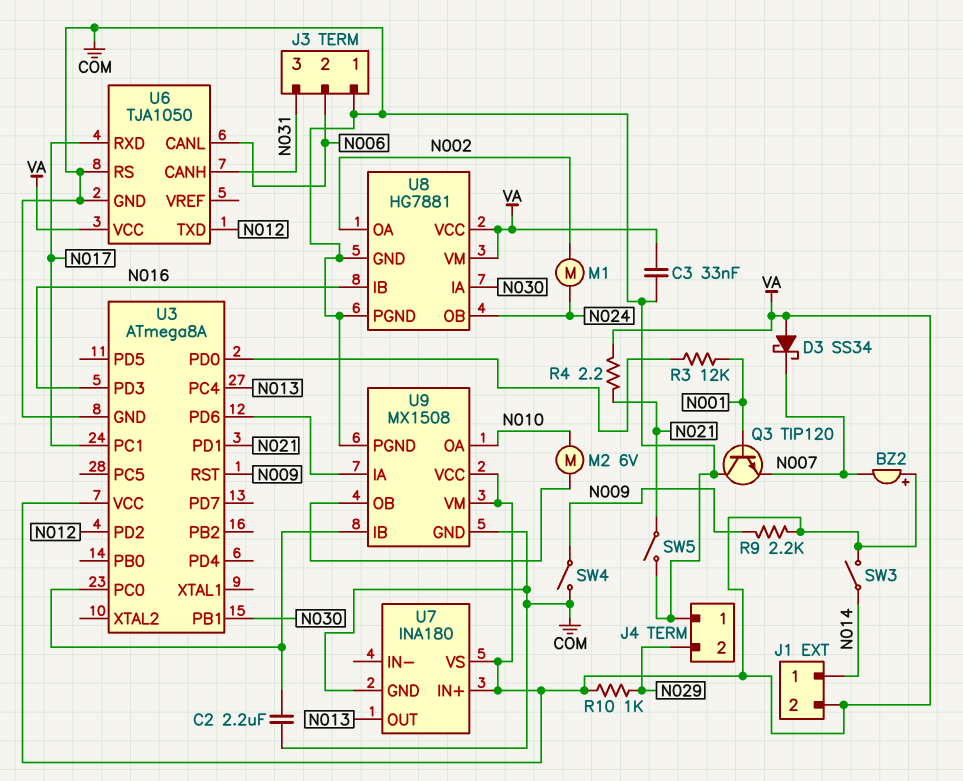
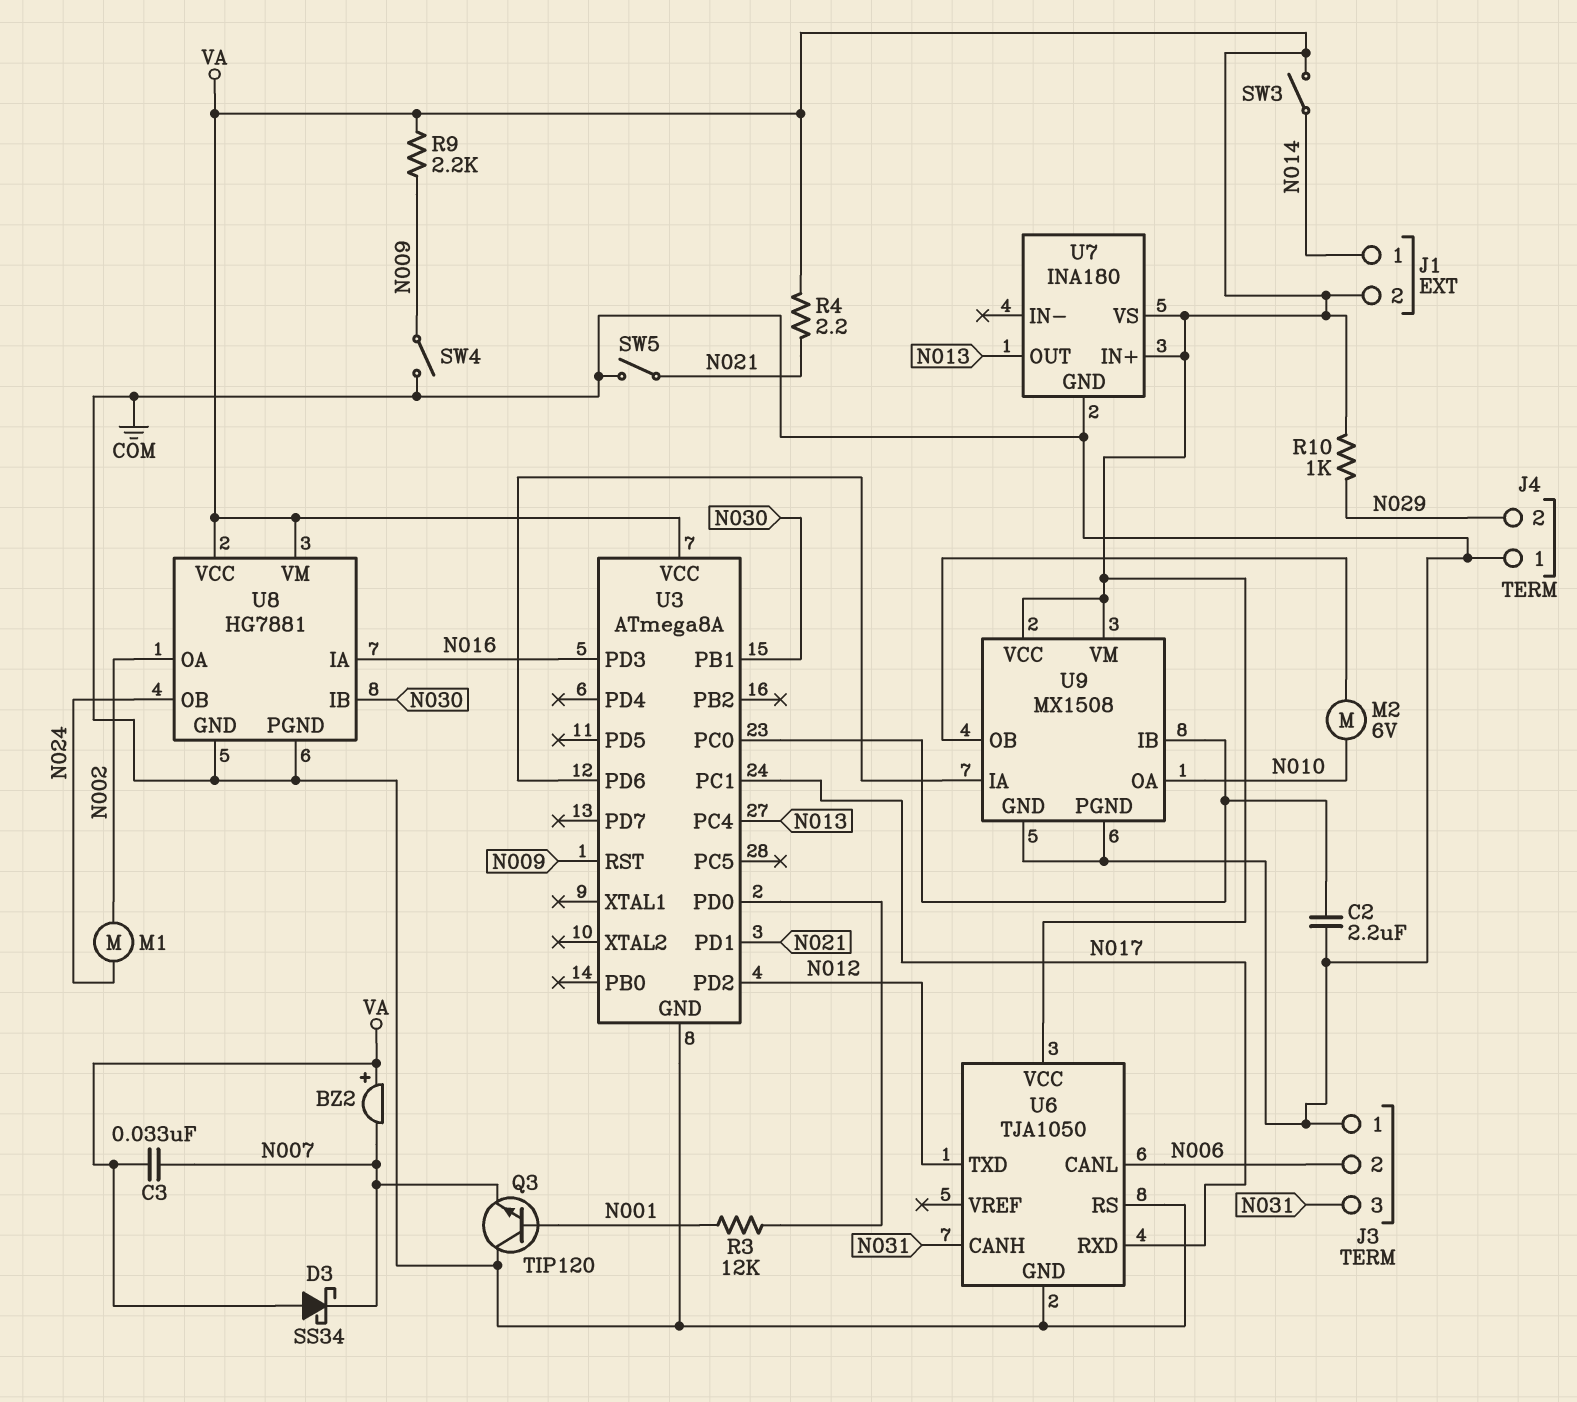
C3: 33nF (COM, VA) -> 33nF (N007, VA)
U8 pin IA: N030 -> N016
U8 pin IB: N016 -> N030

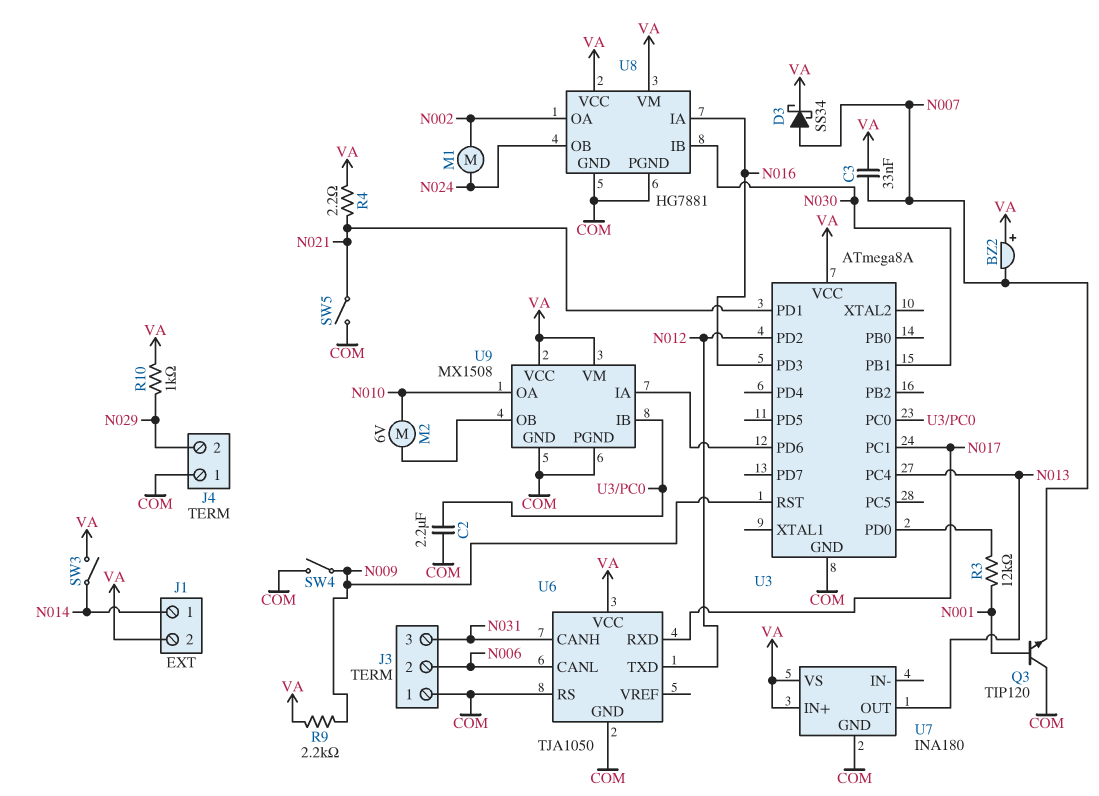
D3: schottky SS34 (A VA, K N007) -> schottky SS34 (A N007, K VA)

